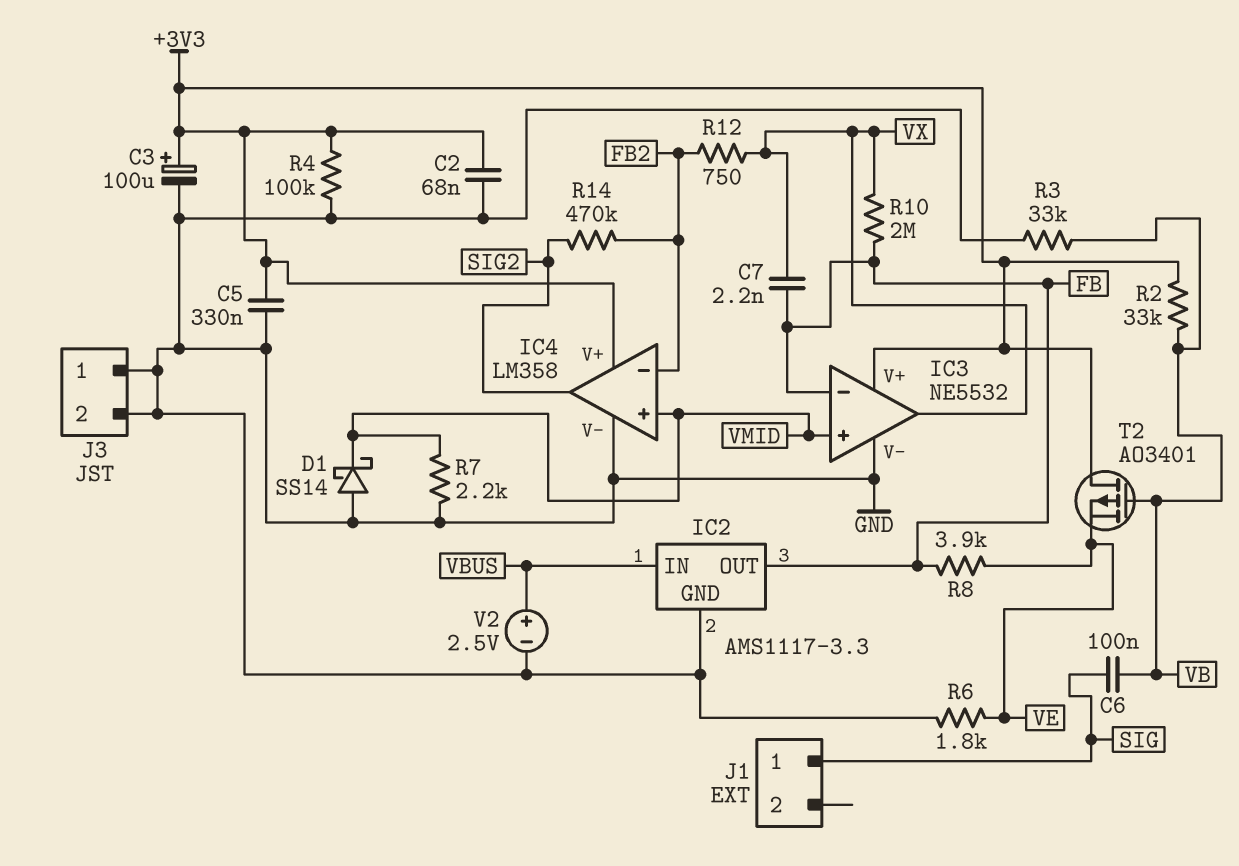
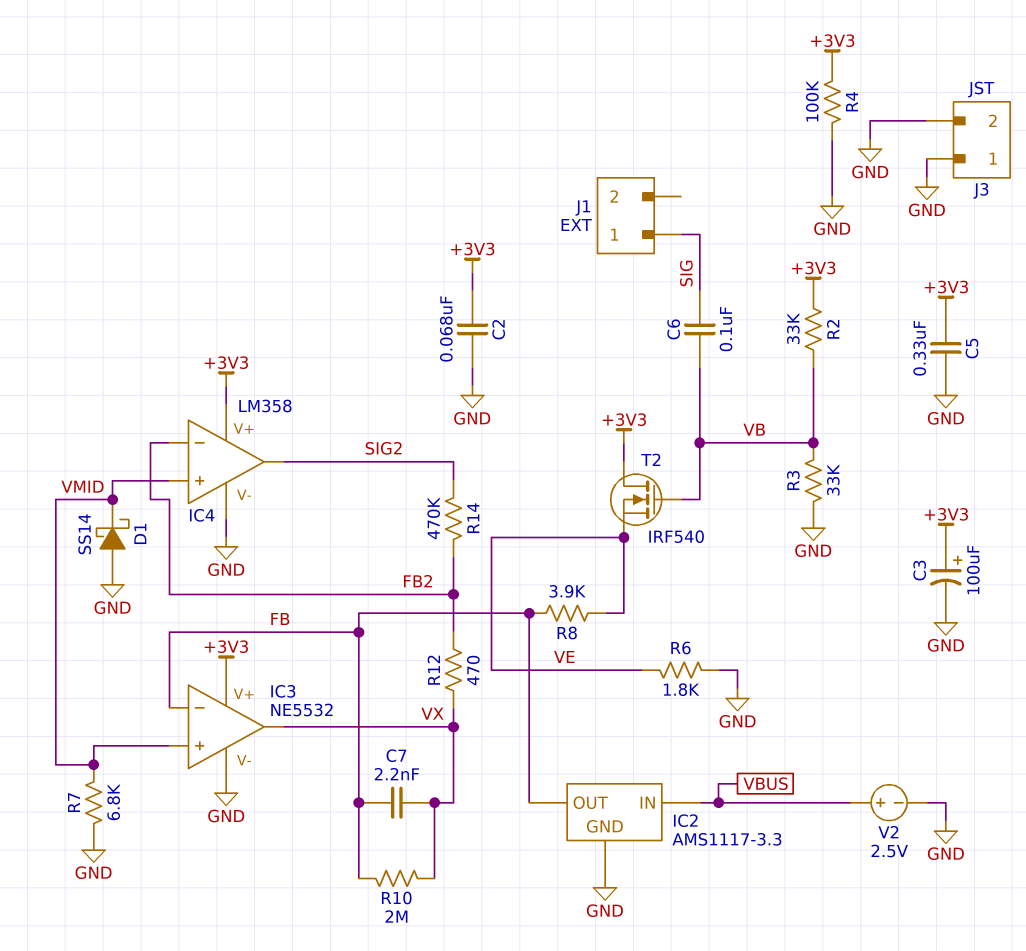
R7: 2.2k (GND, VMID) -> 6.8k (GND, VMID)
R12: 750 (FB2, VX) -> 470 (FB2, VX)
T2: PMOS AO3401 (G VB, D +3V3, S VE) -> NMOS IRF540 (G VB, D +3V3, S VE)

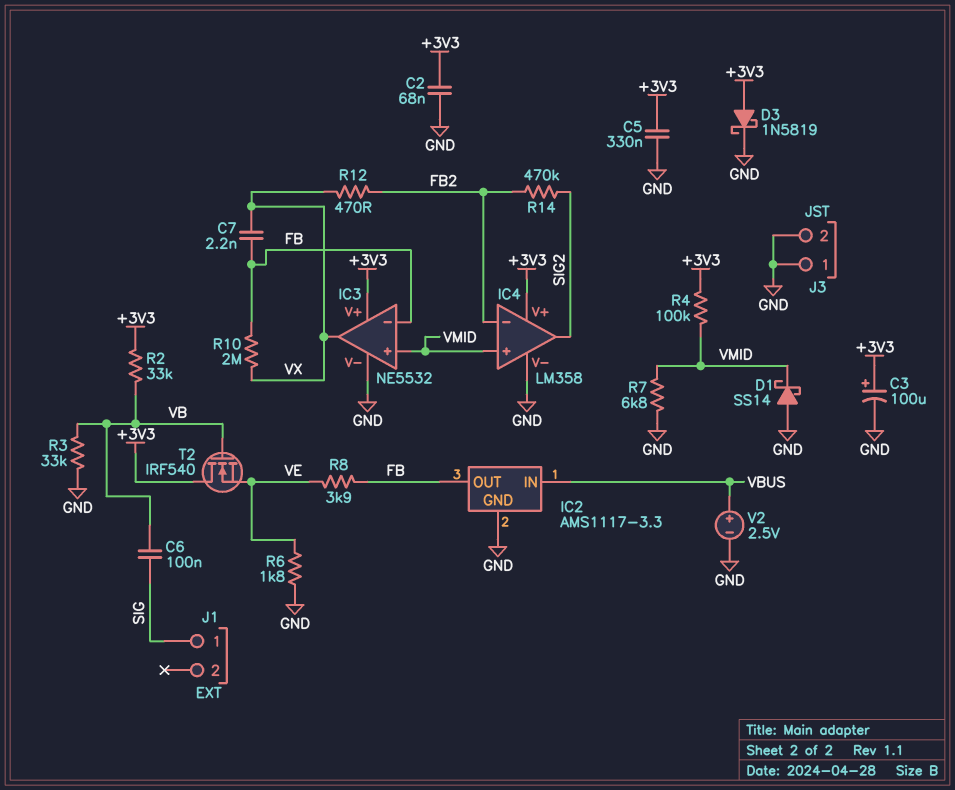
D3: none -> schottky 1N5819 (A +3V3, K GND)
R4: 100k (+3V3, GND) -> 100k (+3V3, VMID)

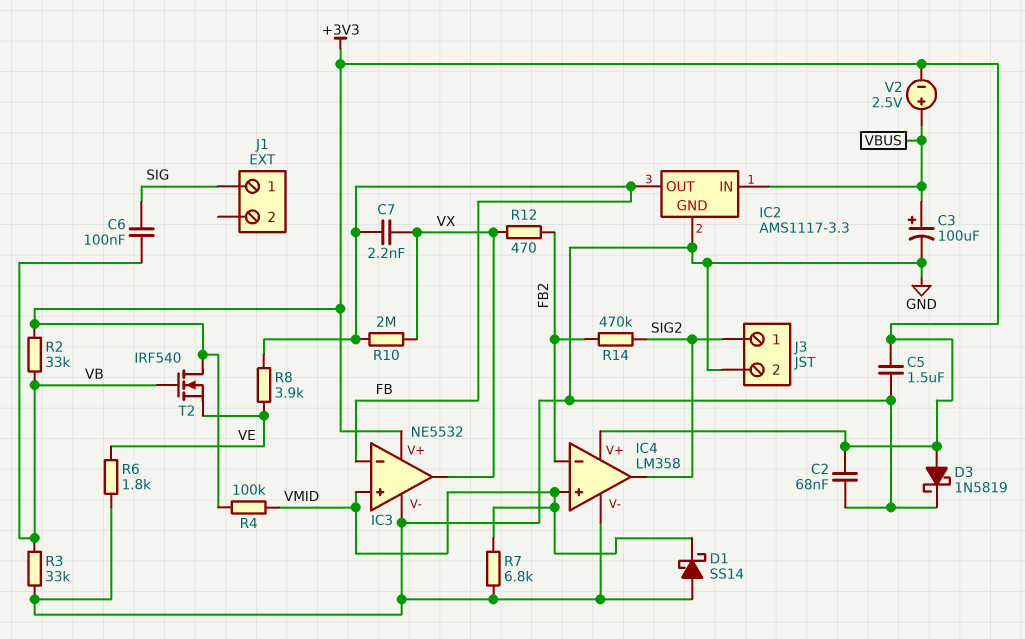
C3: 100uF (plus +3V3, minus GND) -> 100uF (plus VBUS, minus GND)
C5: 330nF (+3V3, GND) -> 1.5uF (+3V3, GND)
J3 pin 1: GND -> SIG2
V2: 2.5V (plus VBUS, minus GND) -> 2.5V (plus VBUS, minus +3V3)

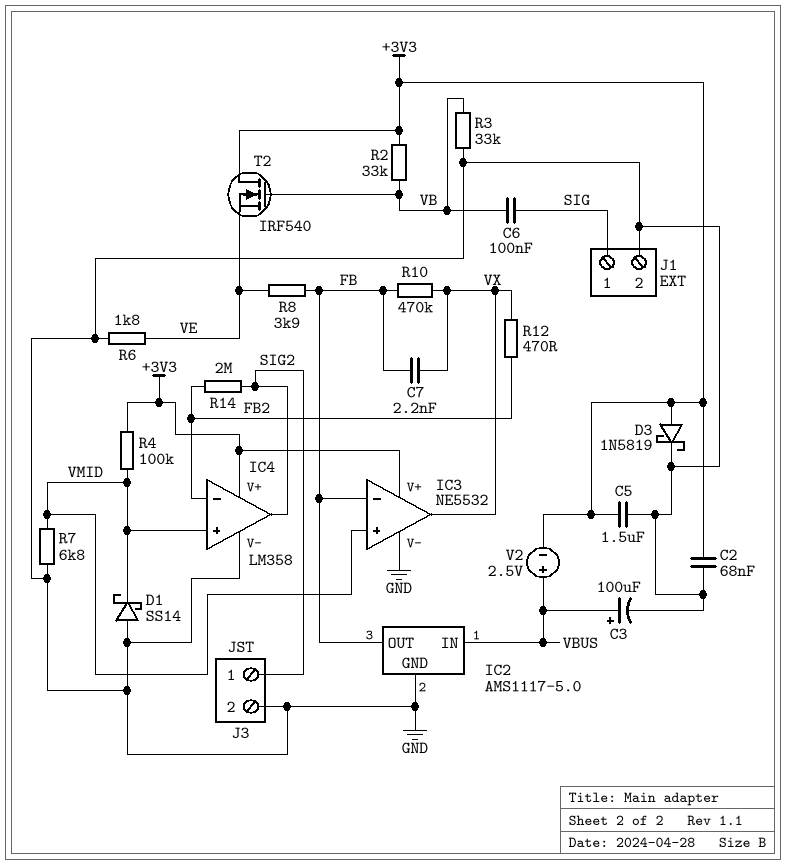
IC2: AMS1117-3.3 -> AMS1117-5.0
J1 pin 2: none -> GND
R10: 2M (FB, VX) -> 470k (FB, VX)
R14: 470k (FB2, SIG2) -> 2M (FB2, SIG2)

